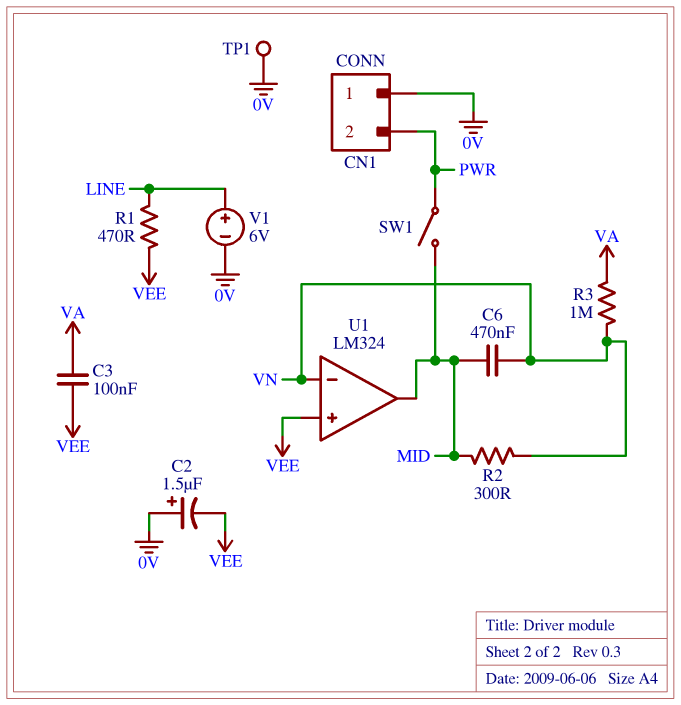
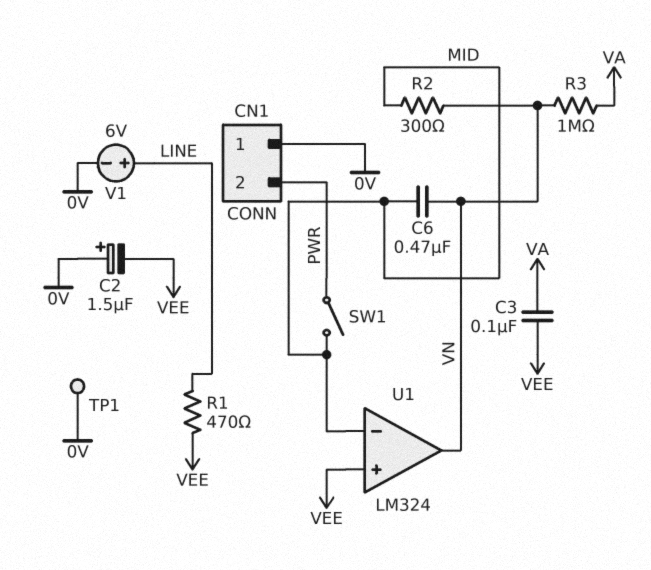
U1 pin in-: VN -> MID
U1 pin out: MID -> VN

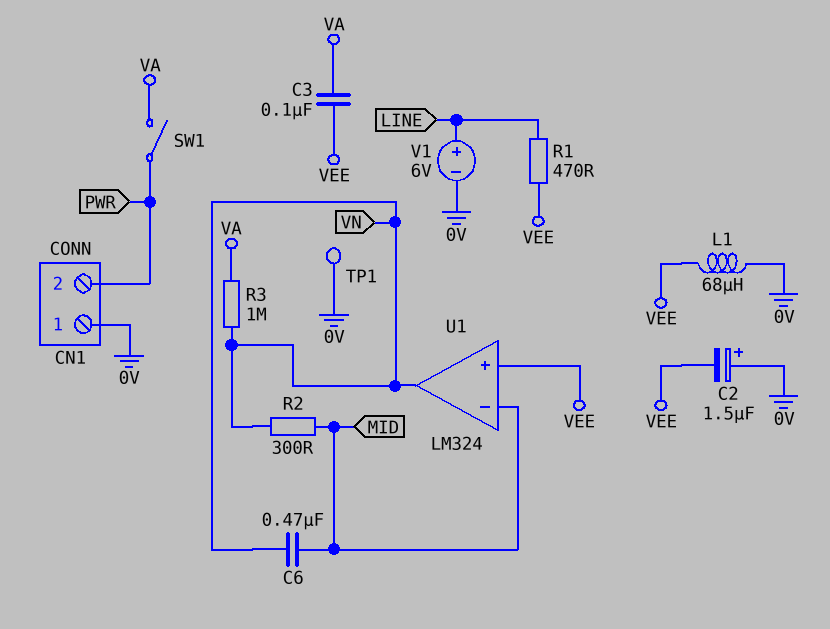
L1: none -> 68uH (0V, VEE)
SW1: switch (MID, PWR) -> switch (PWR, VA)

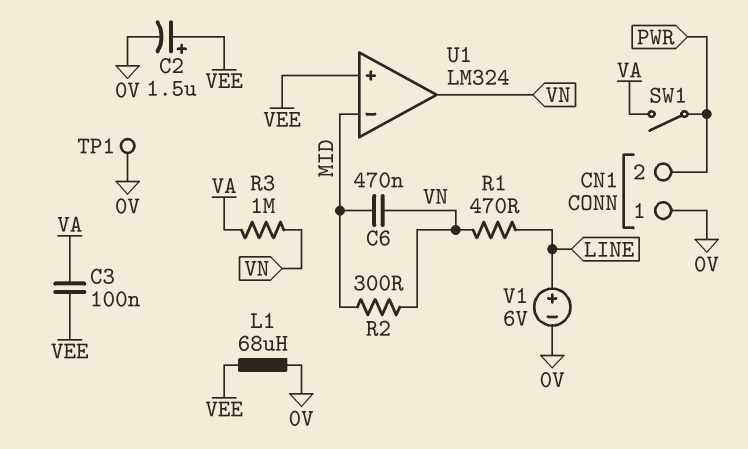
C2: 1.5uF (plus 0V, minus VEE) -> 1.5uF (plus VEE, minus 0V)
R1: 470 (LINE, VEE) -> 470 (LINE, VN)

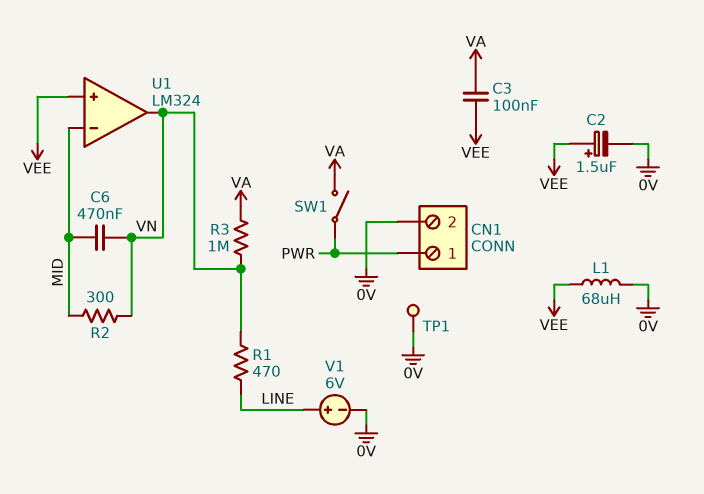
CN1 pin 1: 0V -> PWR
CN1 pin 2: PWR -> 0V

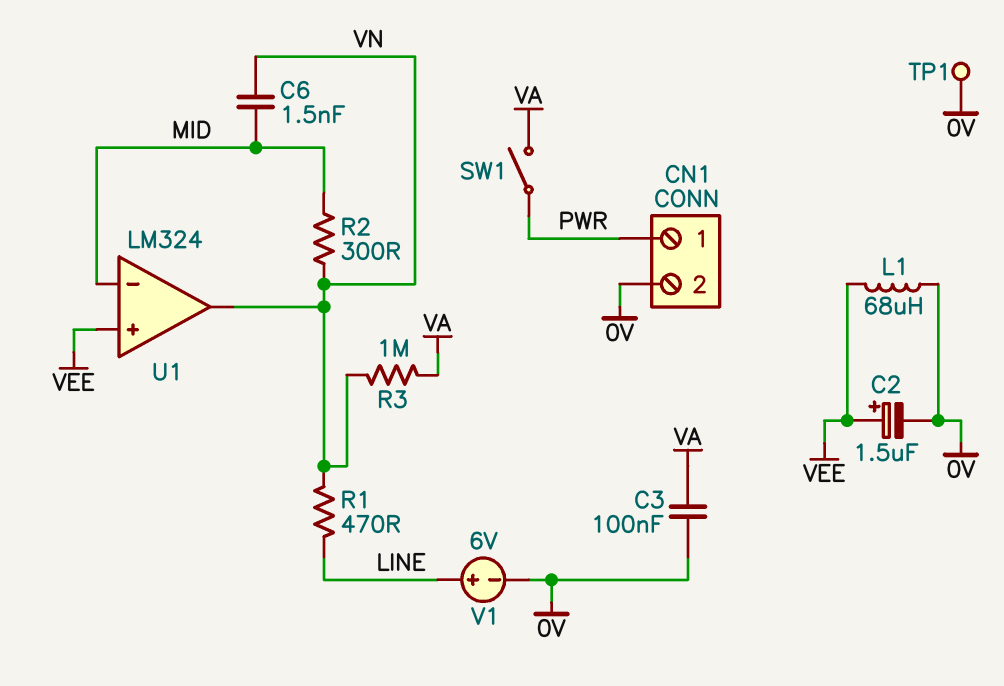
C3: 100nF (VA, VEE) -> 100nF (0V, VA)
C6: 470nF (MID, VN) -> 1.5nF (MID, VN)

